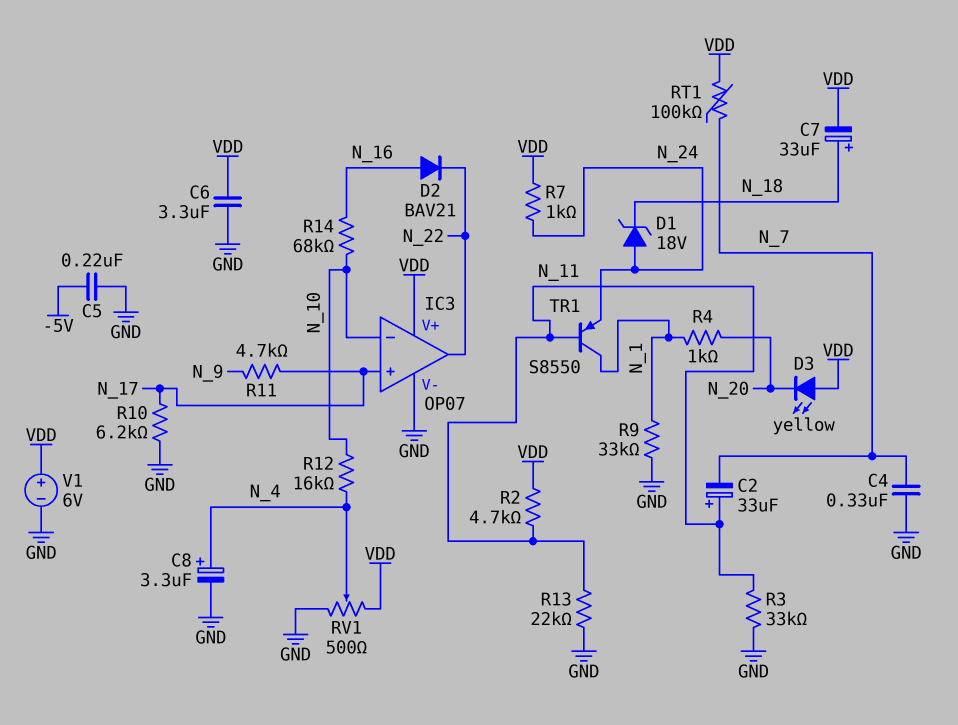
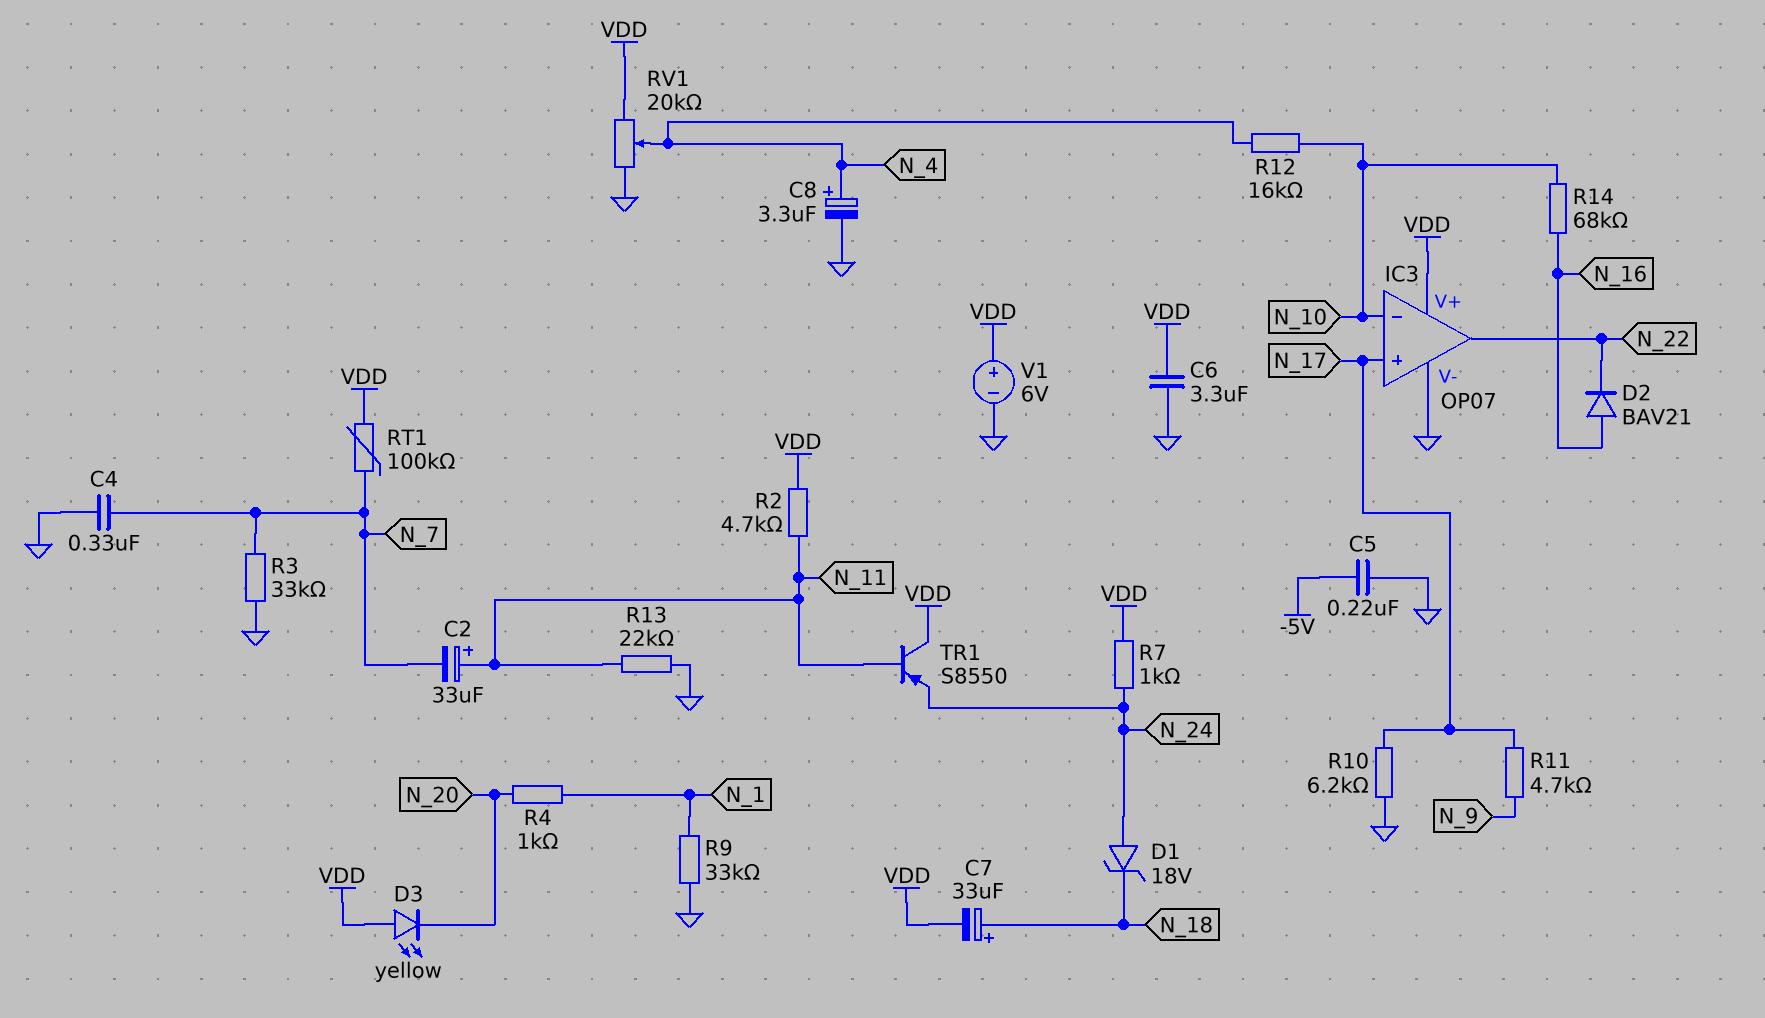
R3: 33k (GND, N_11) -> 33k (GND, N_7)
RV1: 500 (GND, VDD, wiper N_4) -> 20k (GND, VDD, wiper N_4)
TR1: PNP S8550 (B N_11, C N_1, E N_24) -> PNP S8550 (B N_11, C VDD, E N_24)

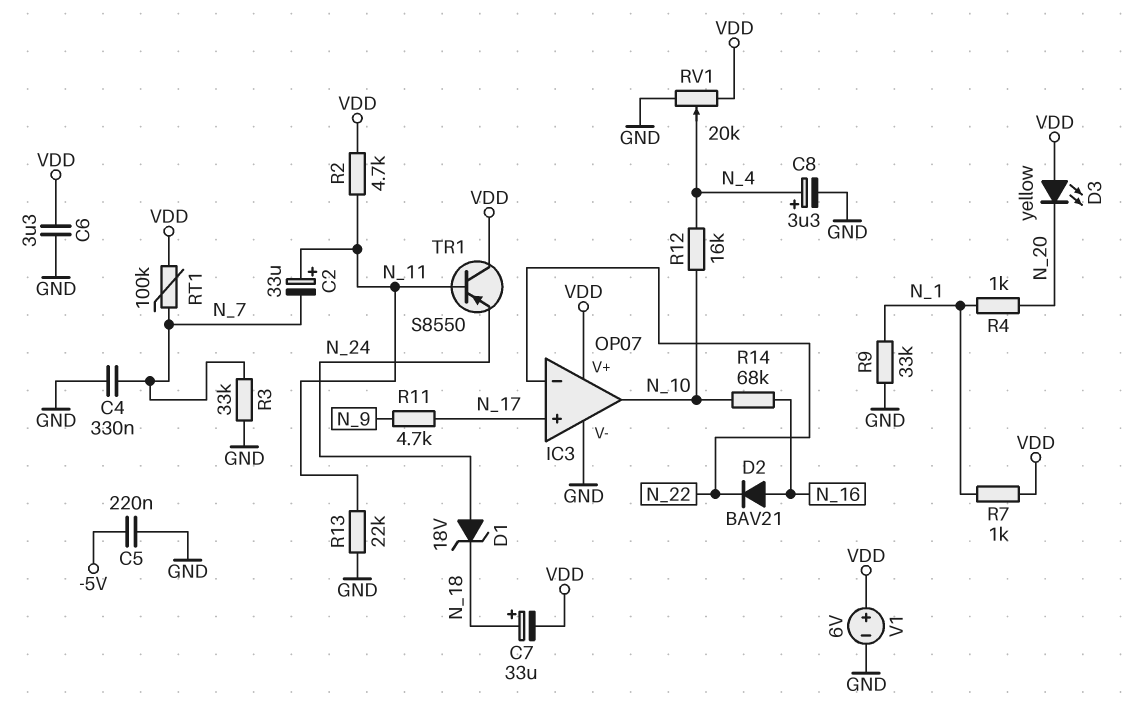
IC3 pin in-: N_10 -> N_22
IC3 pin out: N_22 -> N_10
R7: 1k (N_24, VDD) -> 1k (N_1, VDD)
R10: 6.2k (GND, N_17) -> none

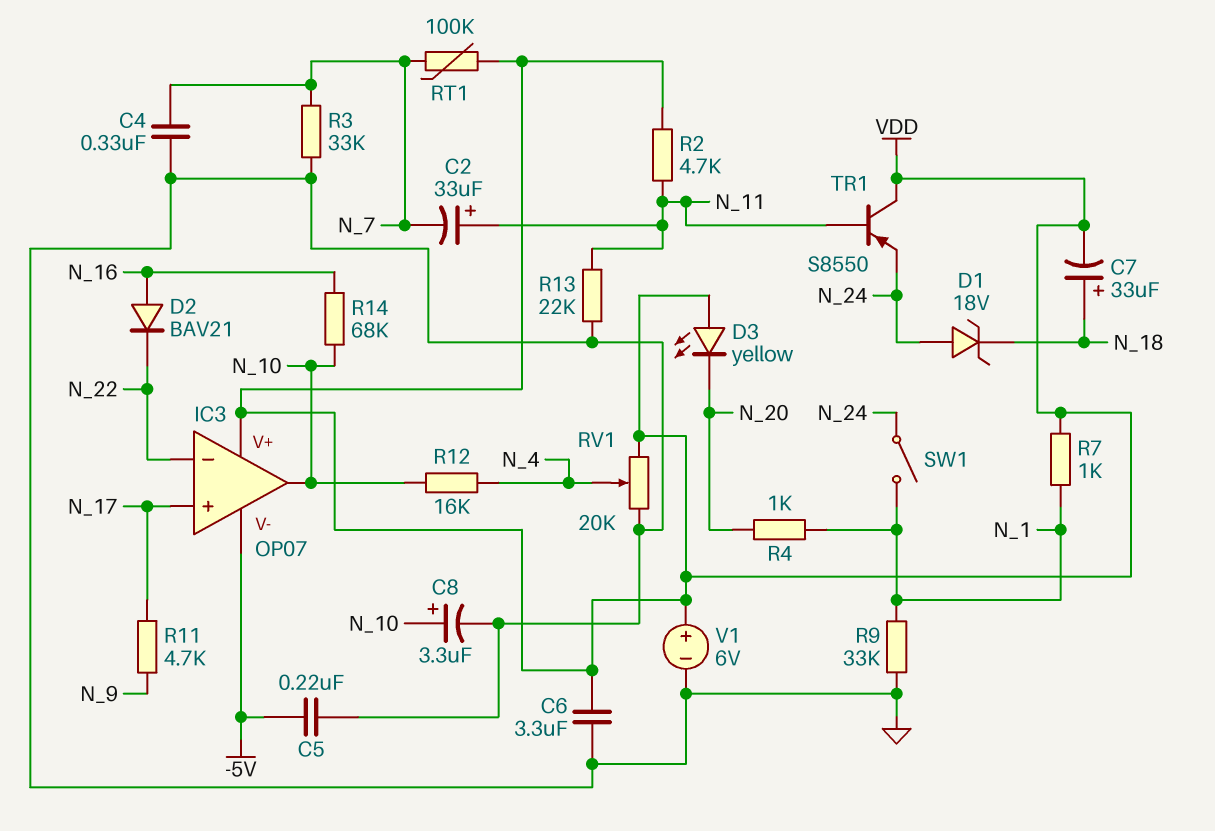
C8: 3.3uF (plus N_4, minus GND) -> 3.3uF (plus N_10, minus GND)
IC3 pin V-: GND -> -5V
SW1: none -> switch (N_1, N_24)

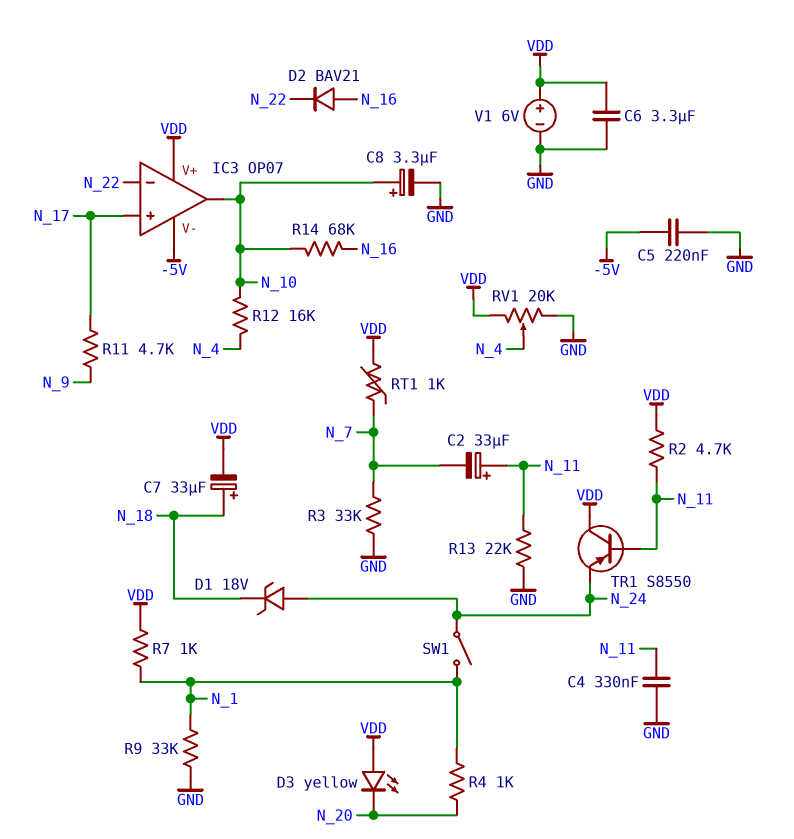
C4: 330nF (GND, N_7) -> 330nF (GND, N_11)
RT1: 100k (N_7, VDD) -> 1k (N_7, VDD)

